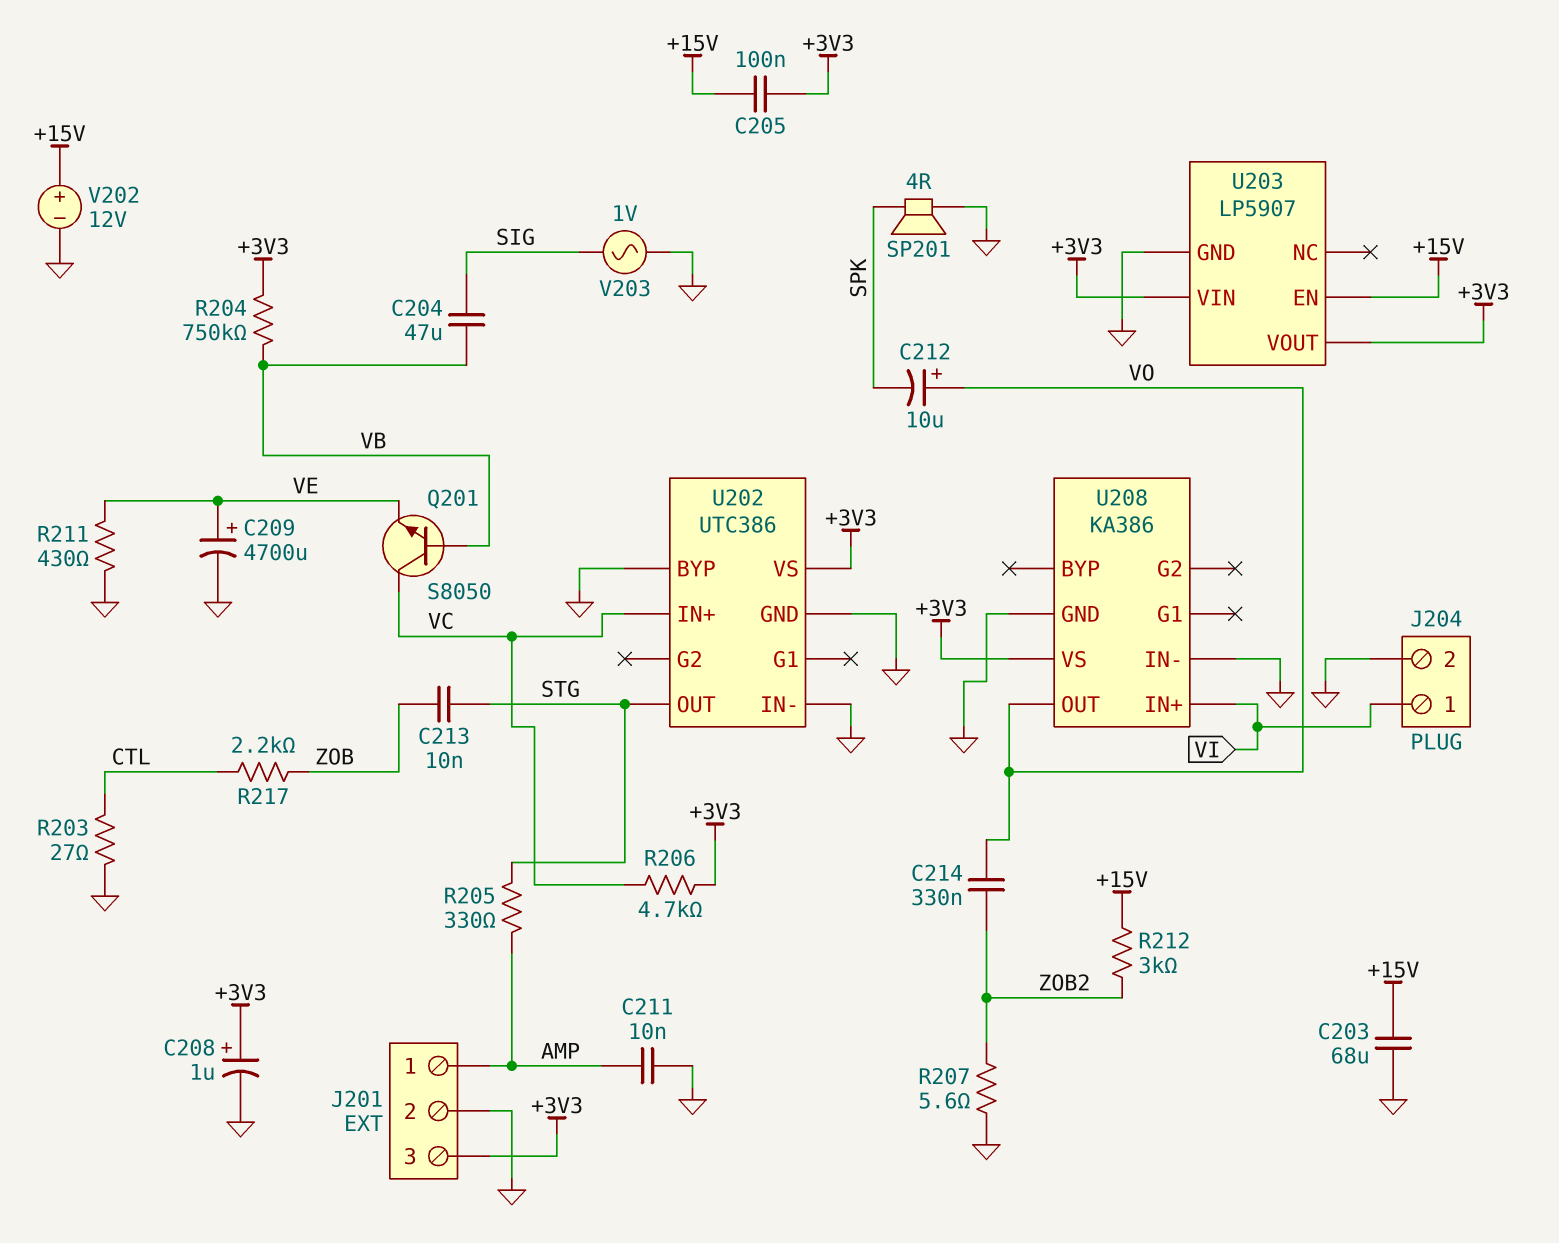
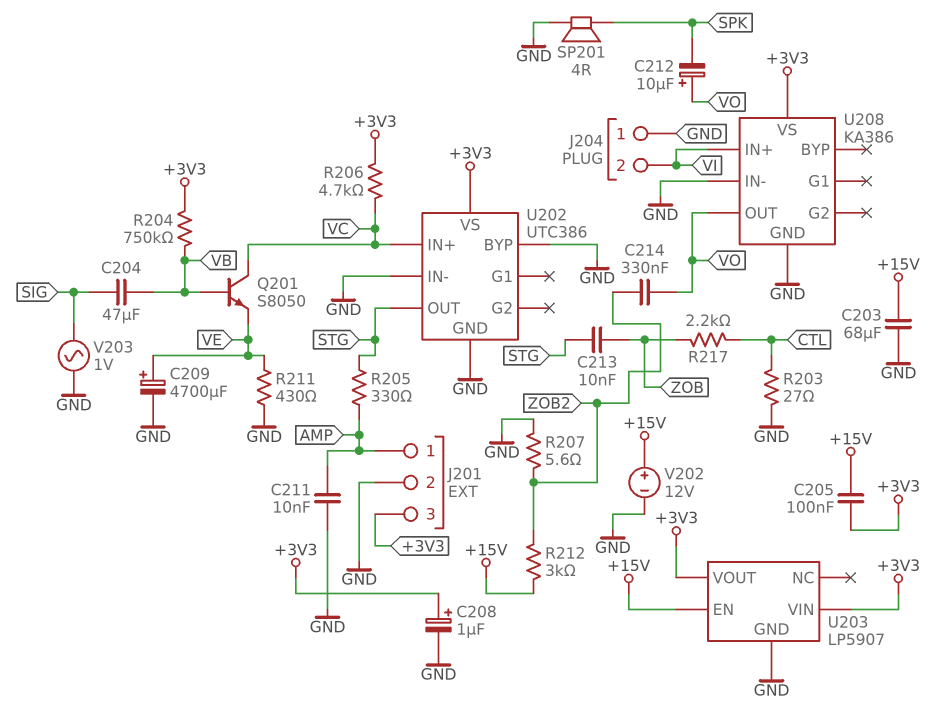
J204 pin 1: VI -> GND
J204 pin 2: GND -> VI

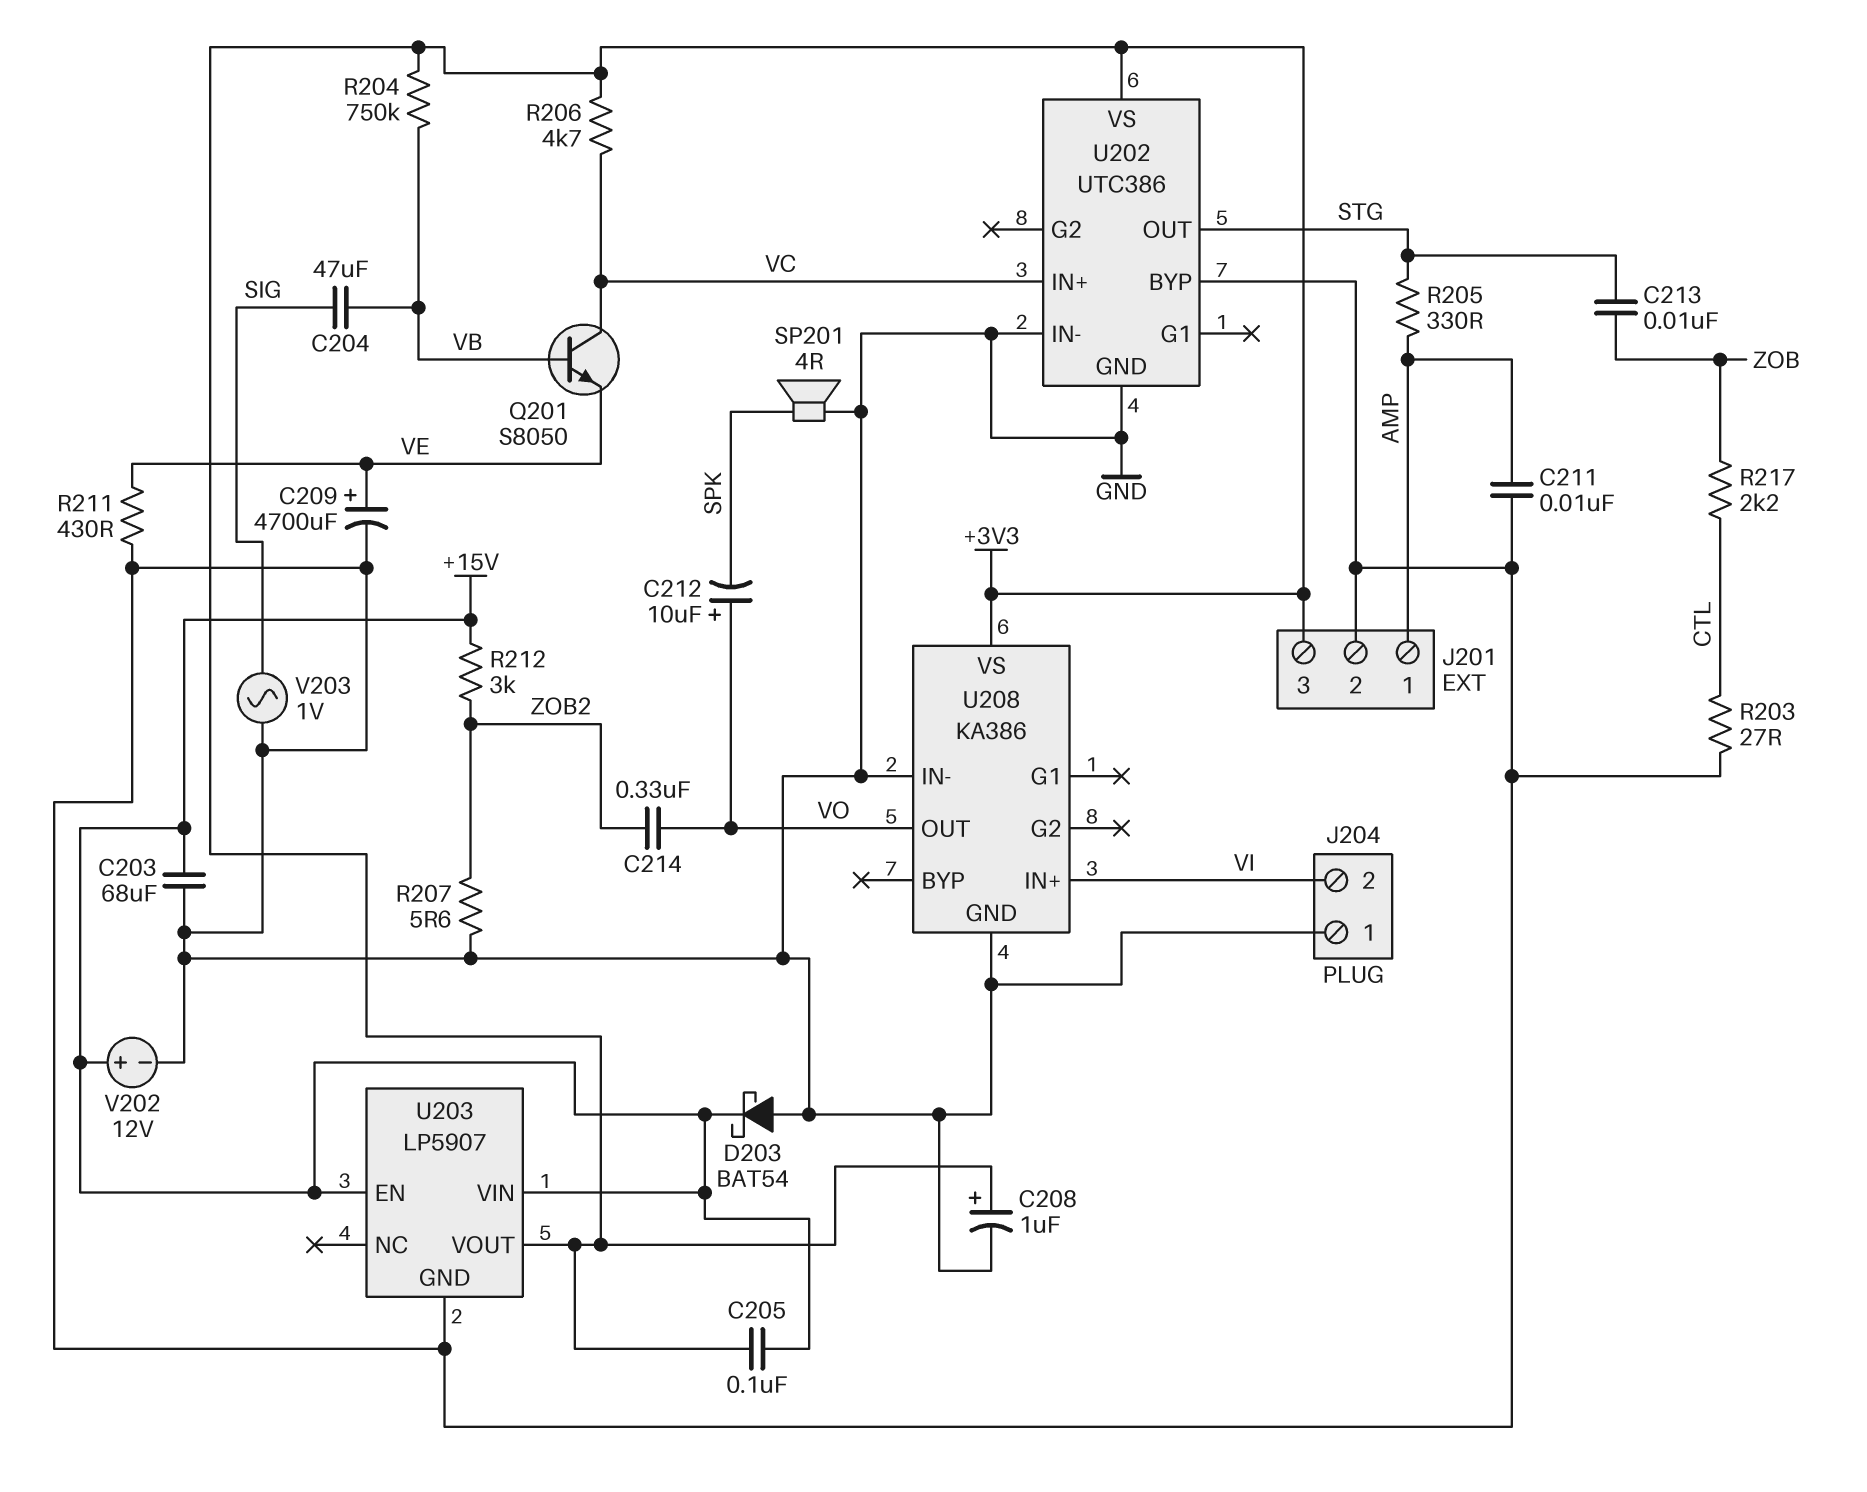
D203: none -> schottky BAT54 (A GND, K +15V)
U203 pin VIN: +3V3 -> +15V

